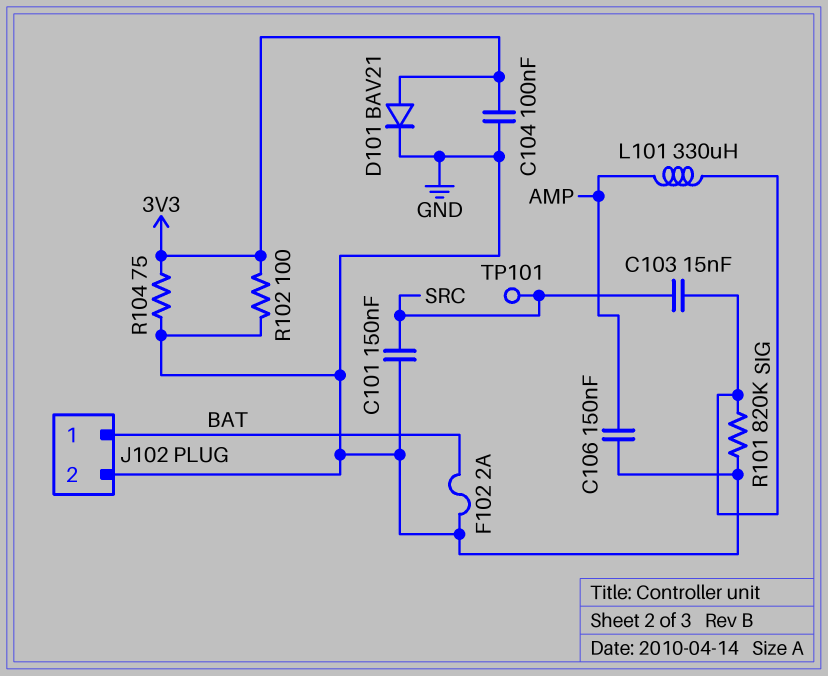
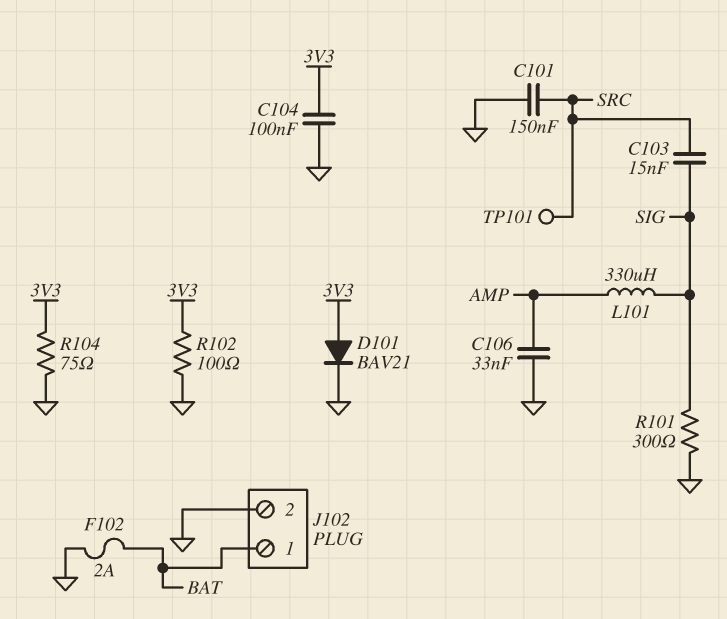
C106: 150nF (AMP, GND) -> 33nF (AMP, GND)
R101: 820k (GND, SIG) -> 300 (GND, SIG)

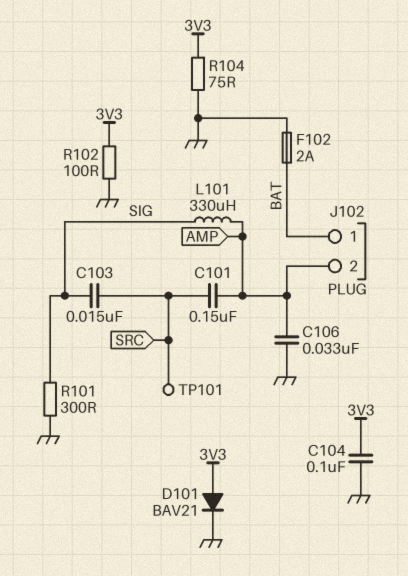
C101: 150nF (GND, SRC) -> 150nF (AMP, SRC)
J102 pin 2: GND -> AMP

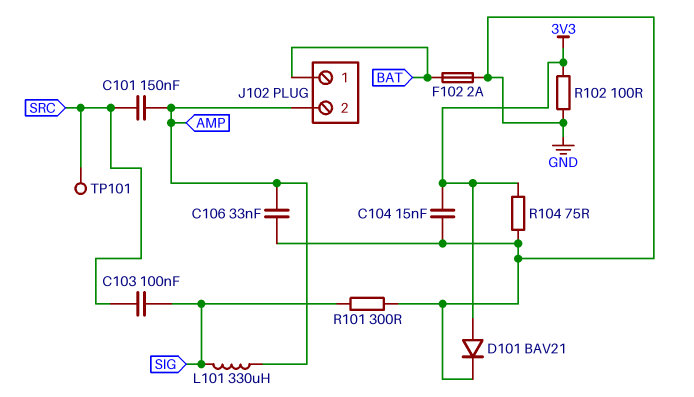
C103: 15nF (SIG, SRC) -> 100nF (SIG, SRC)
C104: 100nF (3V3, GND) -> 15nF (3V3, GND)

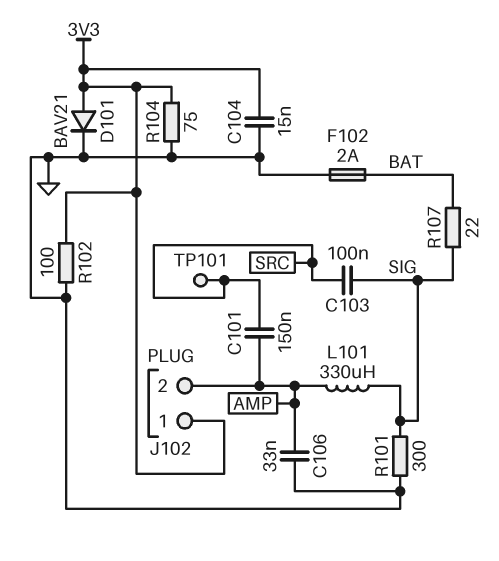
J102 pin 1: BAT -> 3V3
R107: none -> 22 (BAT, SIG)

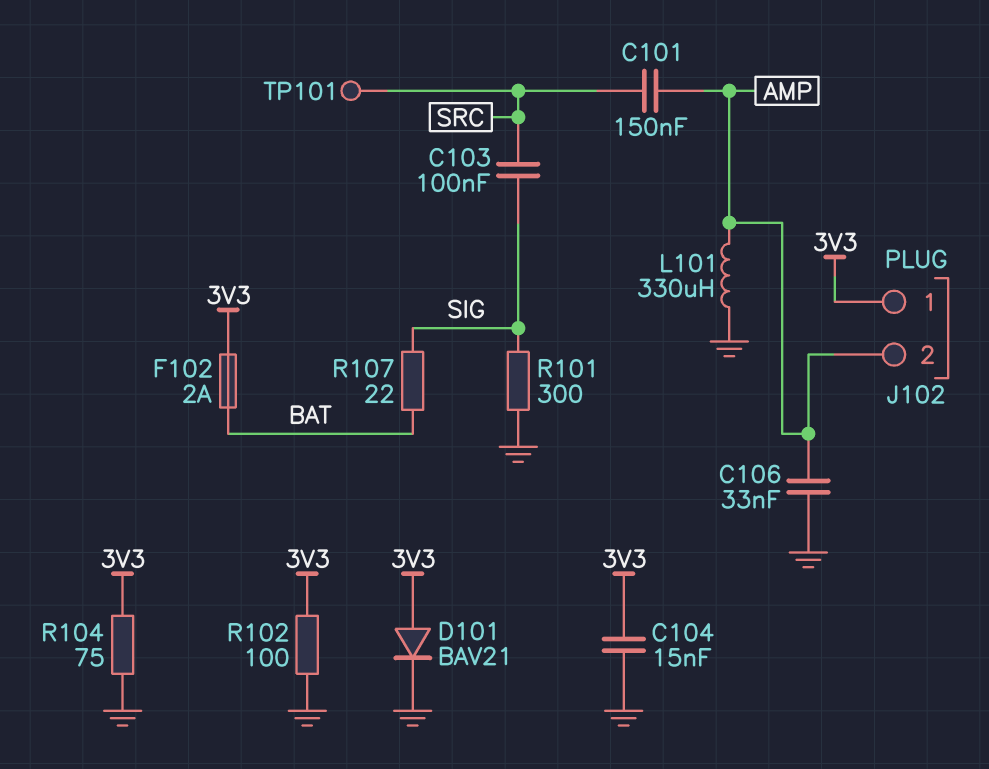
F102: 2A (BAT, GND) -> 2A (3V3, BAT)
L101: 330uH (AMP, SIG) -> 330uH (AMP, GND)

